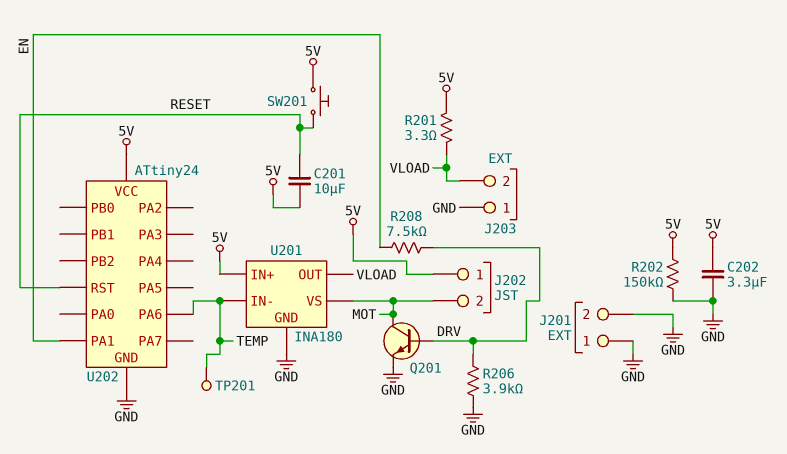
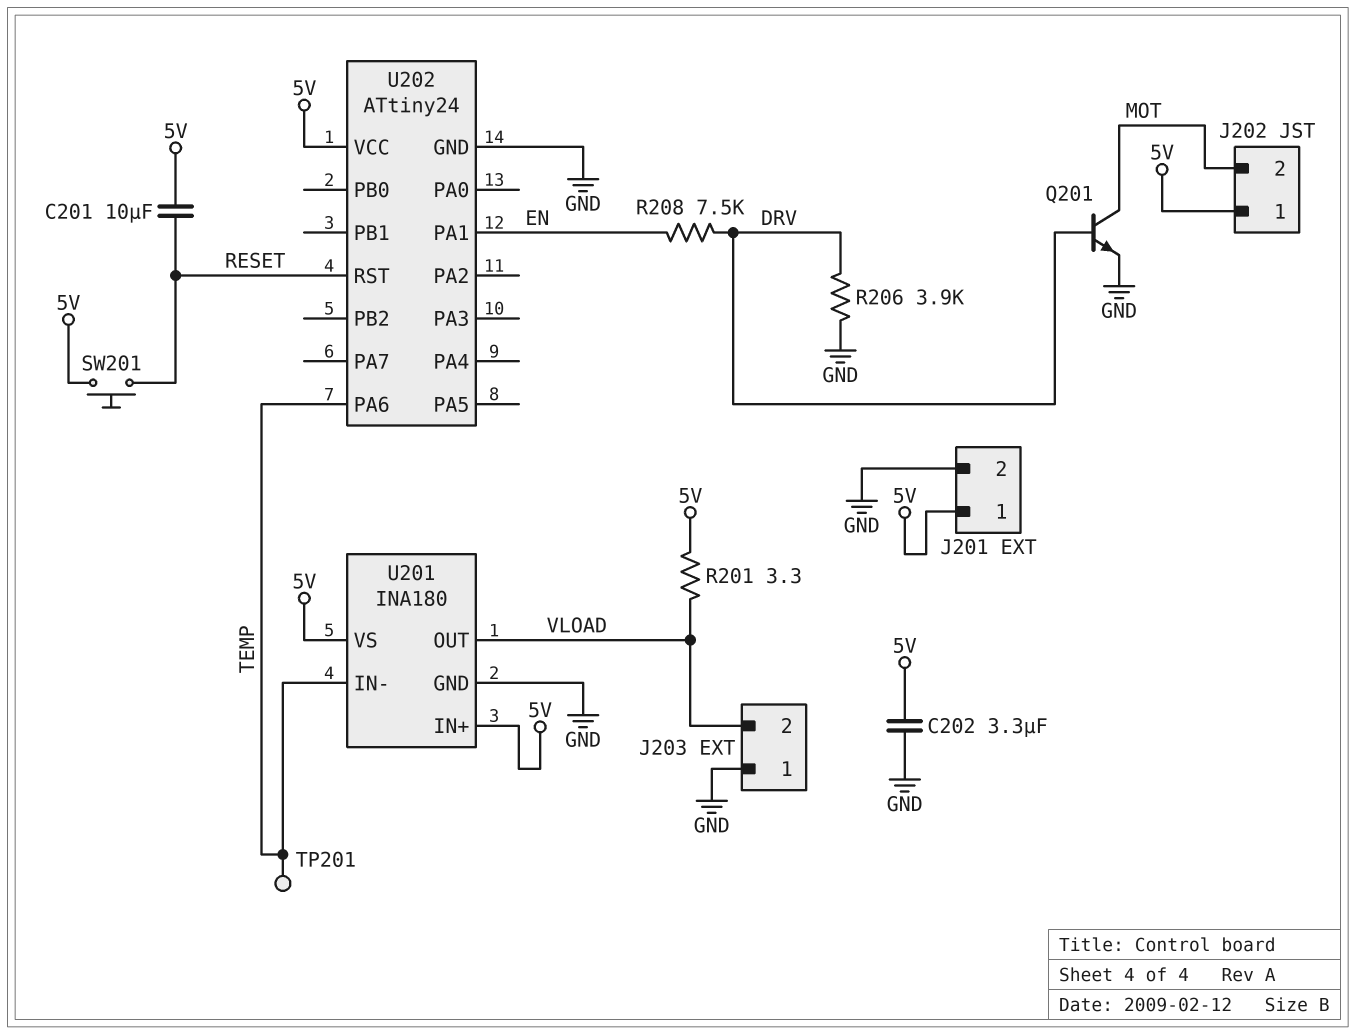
J201 pin 1: GND -> 5V
R202: 150k (5V, GND) -> none
U201 pin VS: MOT -> 5V

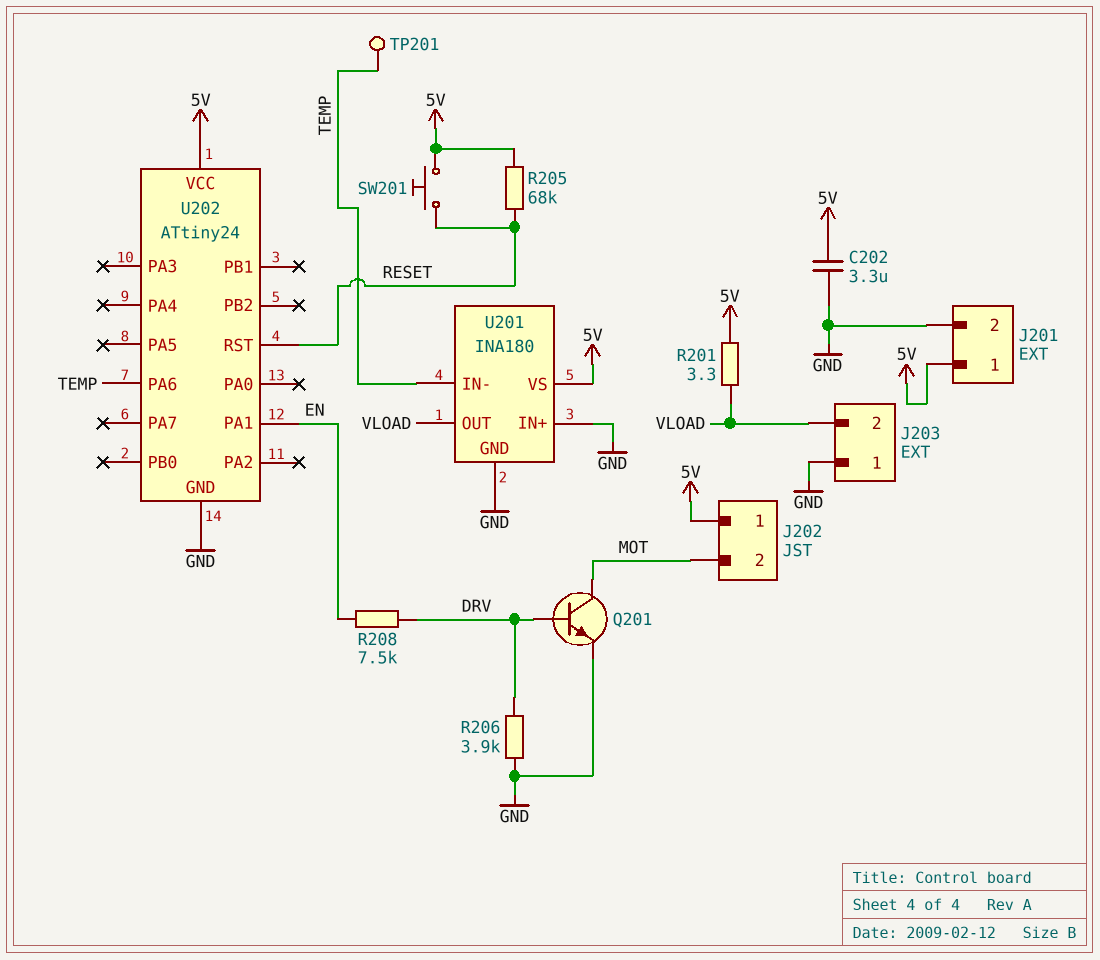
C201: 10uF (5V, RESET) -> none
R205: none -> 68k (5V, RESET)
U201 pin IN+: 5V -> GND

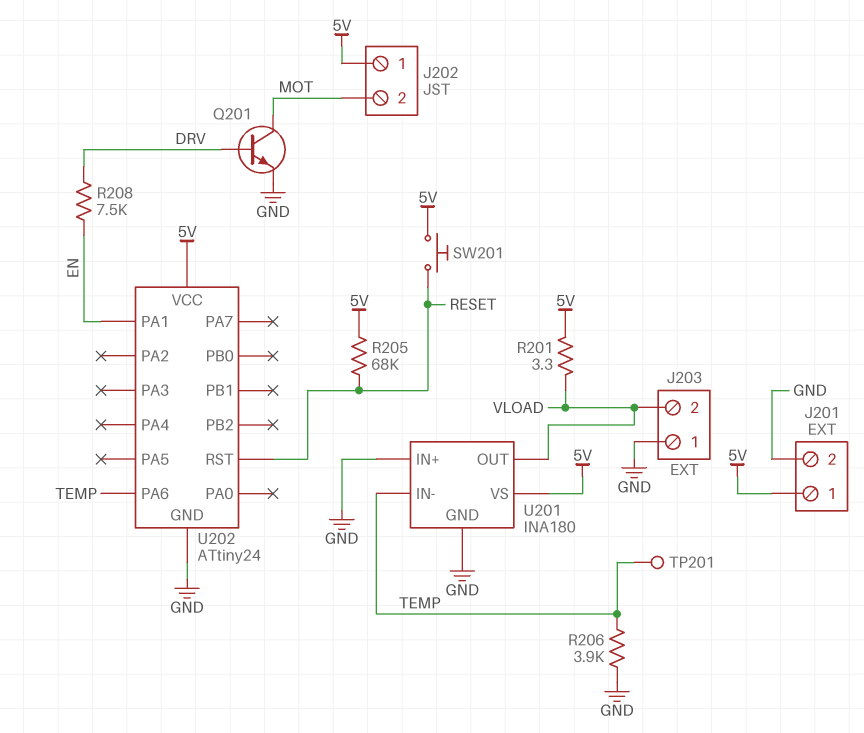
C202: 3.3uF (5V, GND) -> none
R206: 3.9k (DRV, GND) -> 3.9k (GND, TEMP)

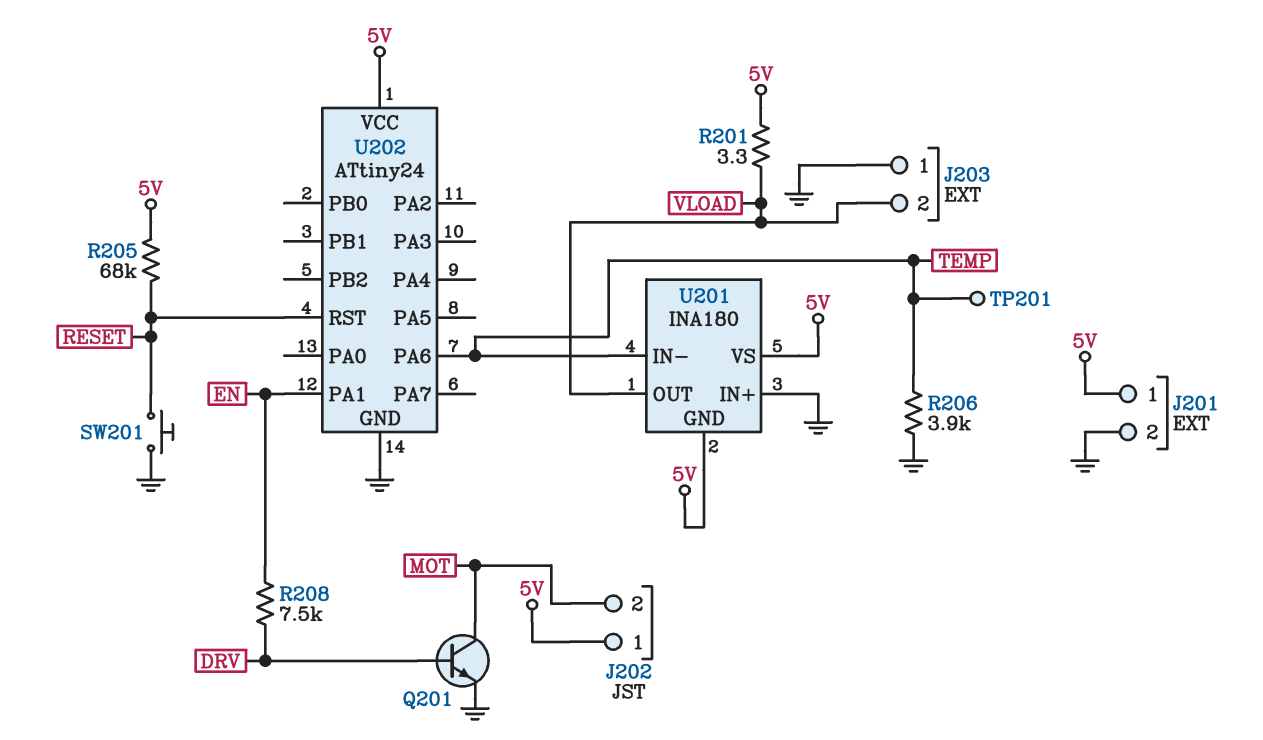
SW201: button (5V, RESET) -> button (GND, RESET)
U201 pin GND: GND -> 5V

